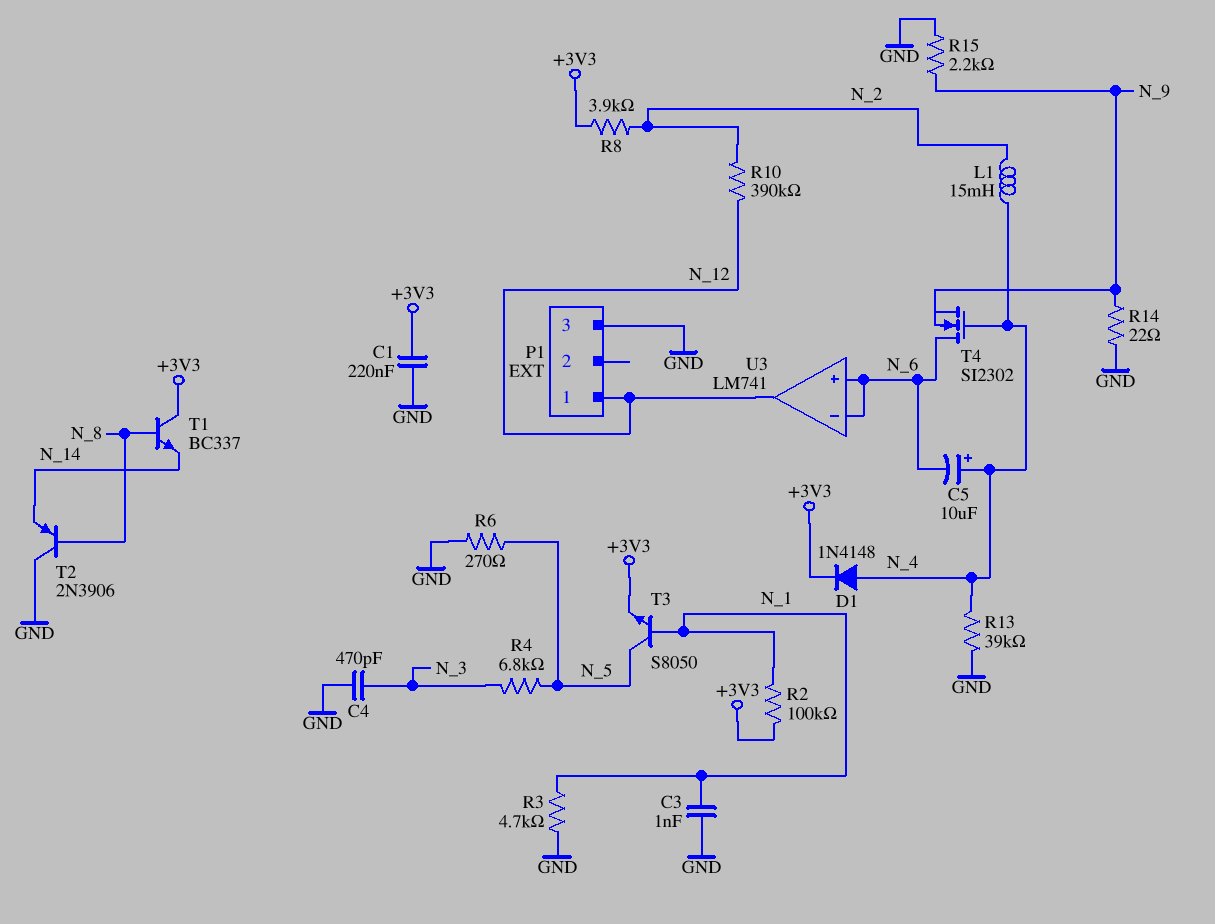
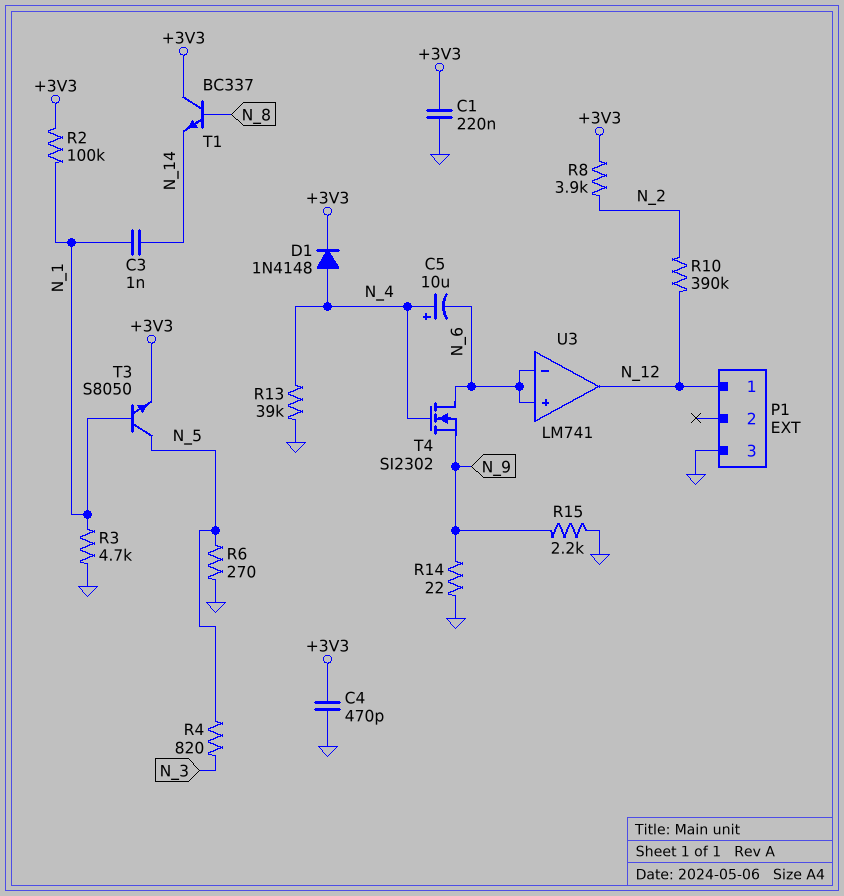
C3: 1nF (GND, N_1) -> 1nF (N_1, N_14)
C4: 470pF (GND, N_3) -> 470pF (+3V3, GND)
L1: 15mH (N_2, N_4) -> none
R4: 6.8k (N_3, N_5) -> 820 (N_3, N_5)
T2: PNP 2N3906 (B N_8, C GND, E N_14) -> none

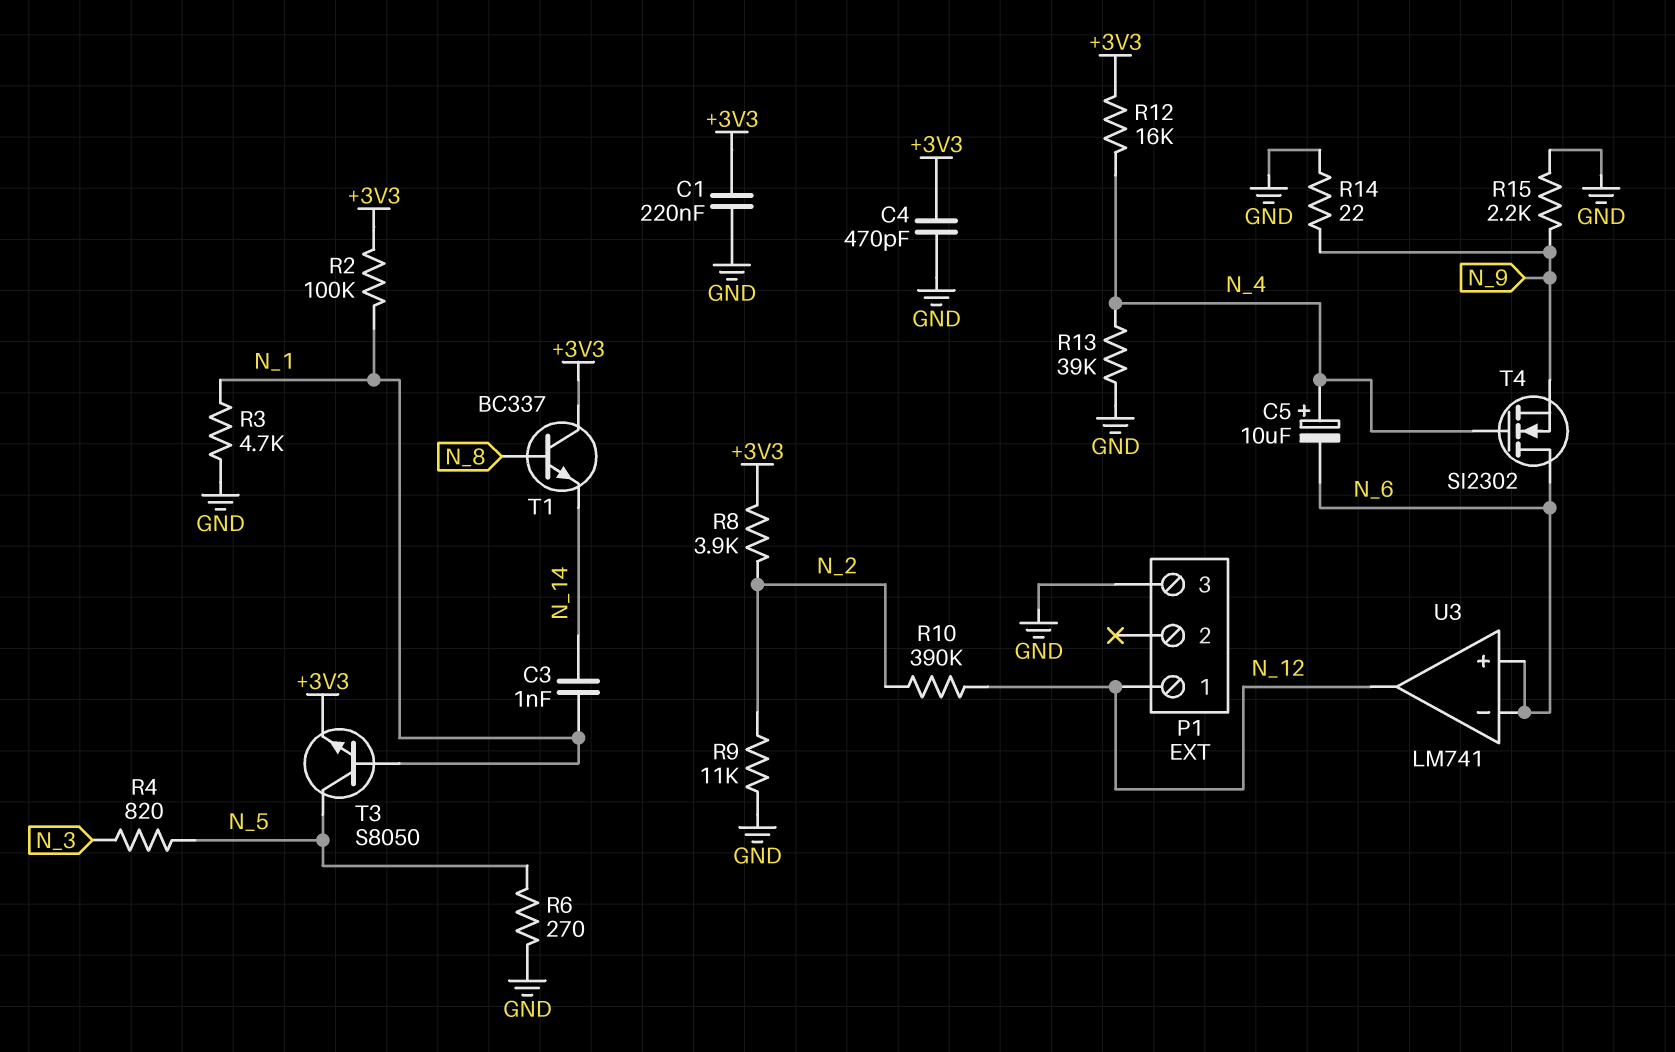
D1: diode 1N4148 (A N_4, K +3V3) -> none
R9: none -> 11k (GND, N_2)
R12: none -> 16k (+3V3, N_4)

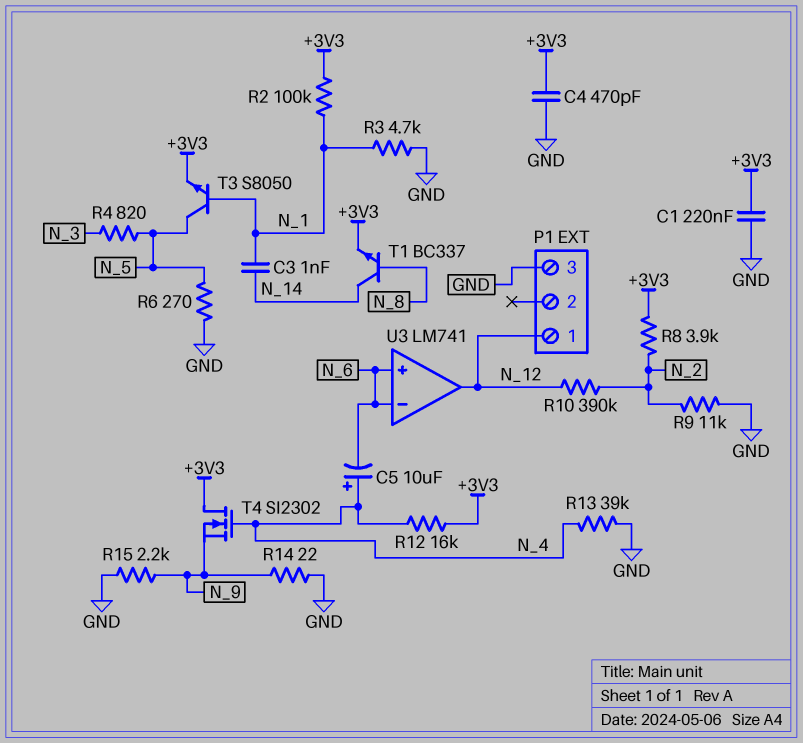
T1: NPN BC337 (B N_8, C +3V3, E N_14) -> NPN BC337 (B N_8, C N_14, E +3V3)
T4: NMOS SI2302 (G N_4, D N_6, S N_9) -> NMOS SI2302 (G N_4, D +3V3, S N_9)

